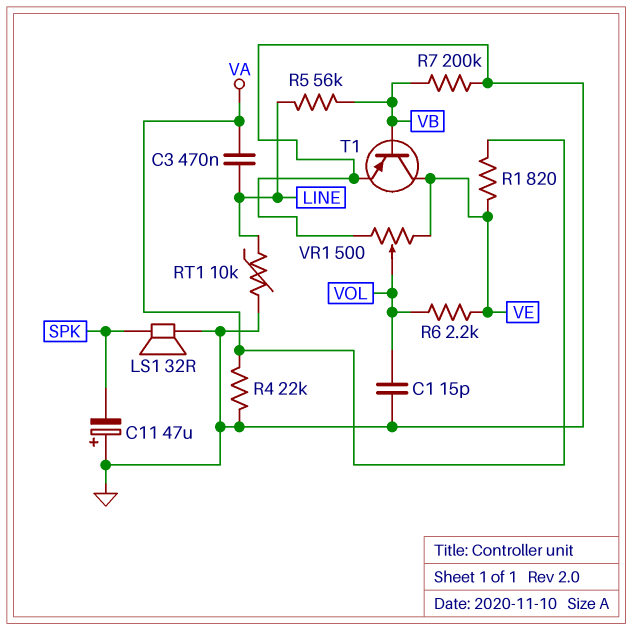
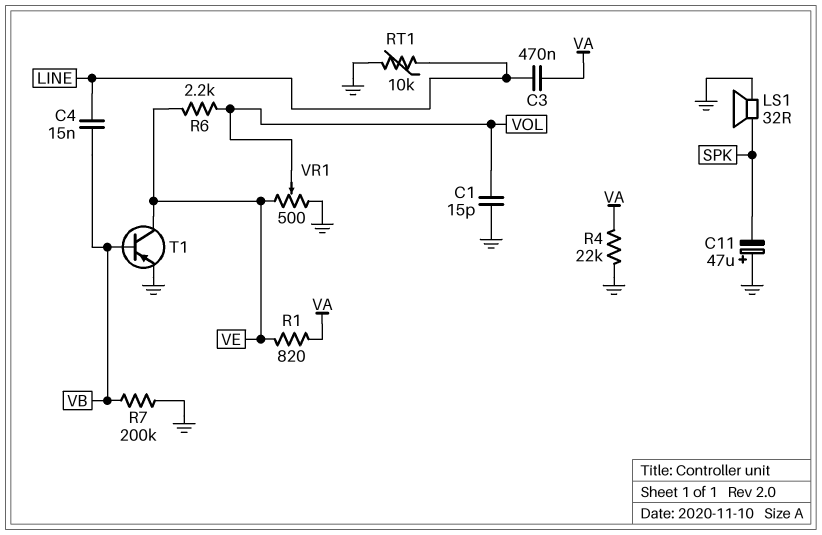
C4: none -> 15nF (LINE, VB)
R5: 56k (LINE, VB) -> none

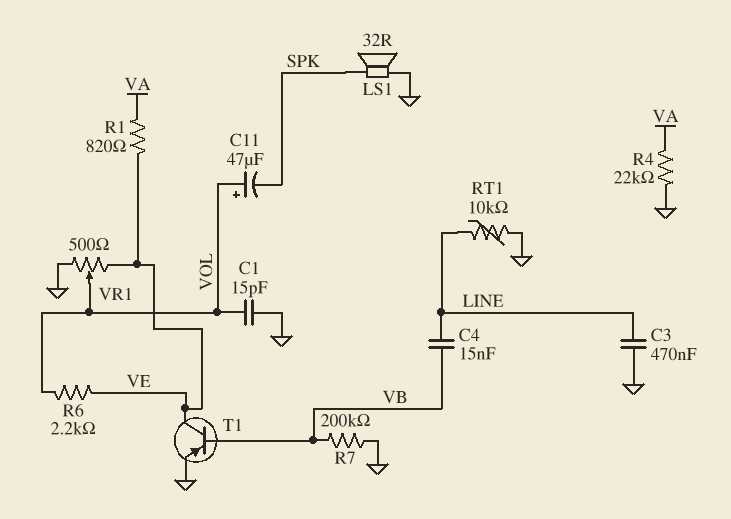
C3: 470nF (LINE, VA) -> 470nF (GND, LINE)
C11: 47uF (plus GND, minus SPK) -> 47uF (plus VOL, minus SPK)

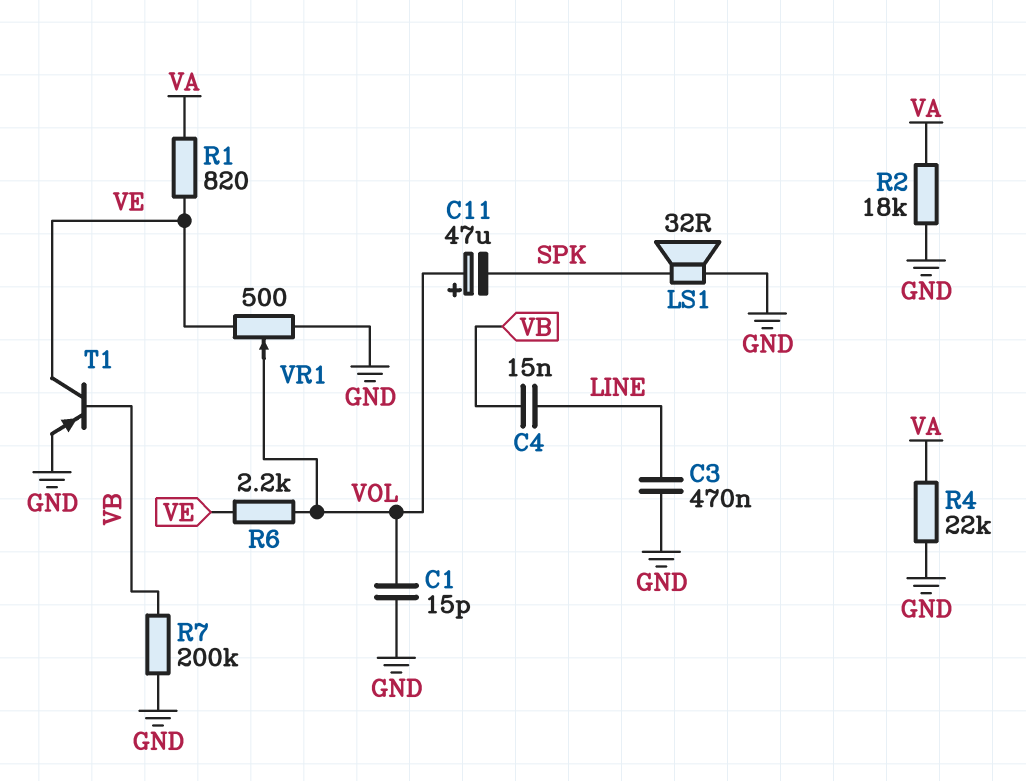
R2: none -> 18k (GND, VA)
RT1: 10k (GND, LINE) -> none

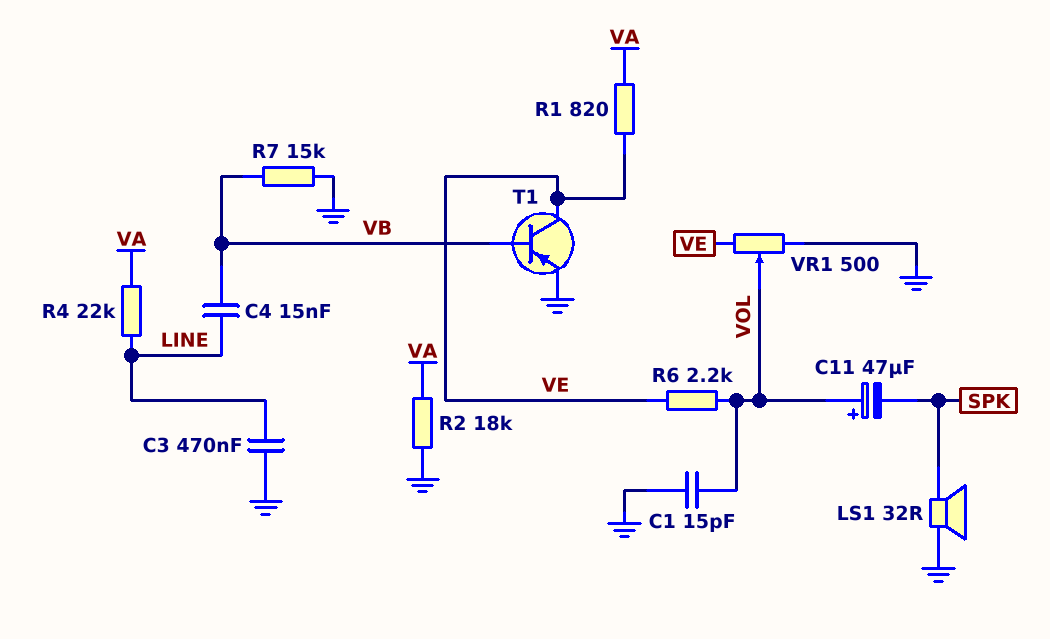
R4: 22k (GND, VA) -> 22k (LINE, VA)
R7: 200k (GND, VB) -> 15k (GND, VB)

